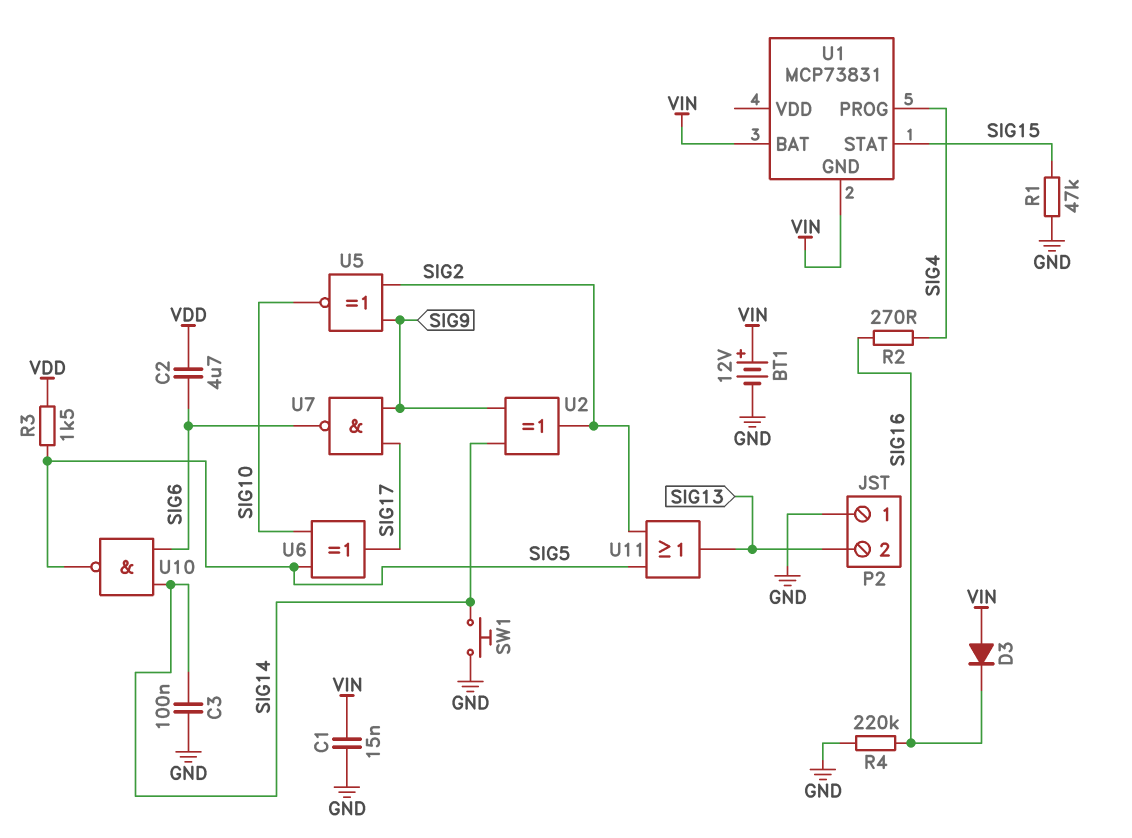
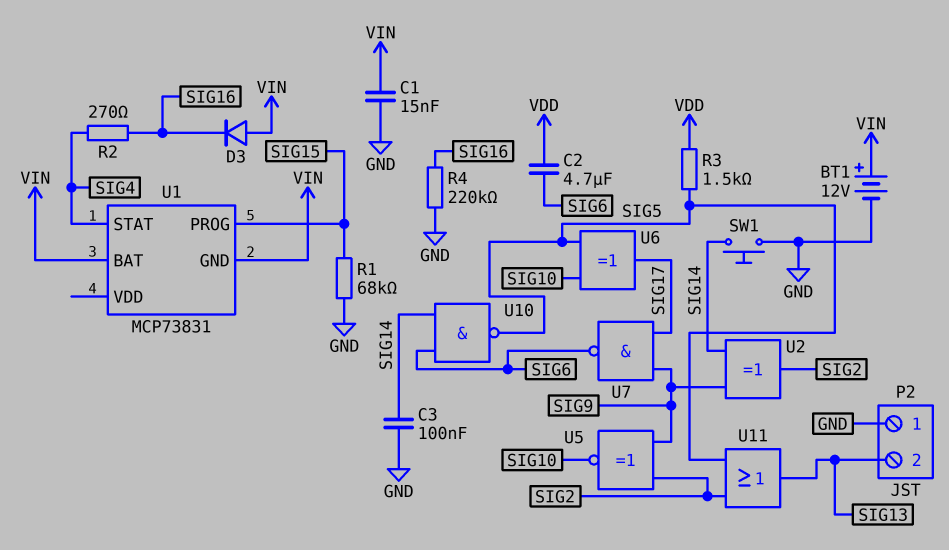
R1: 47k (GND, SIG15) -> 68k (GND, SIG15)
U1 pin PROG: SIG4 -> SIG15
U1 pin STAT: SIG15 -> SIG4

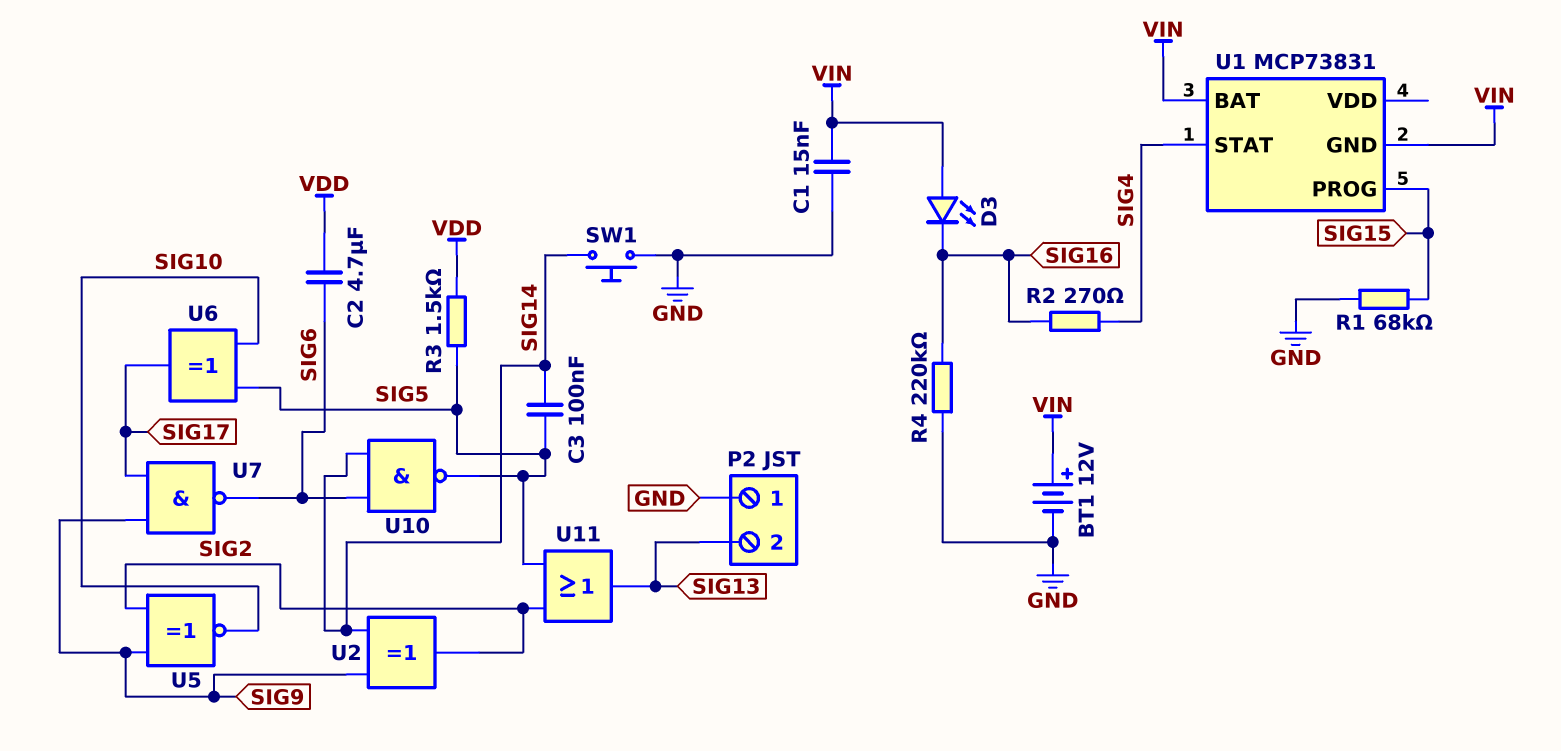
C3: 100nF (GND, SIG14) -> 100nF (SIG5, SIG14)
D3: diode (A VIN, K SIG16) -> LED (A VIN, K SIG16)

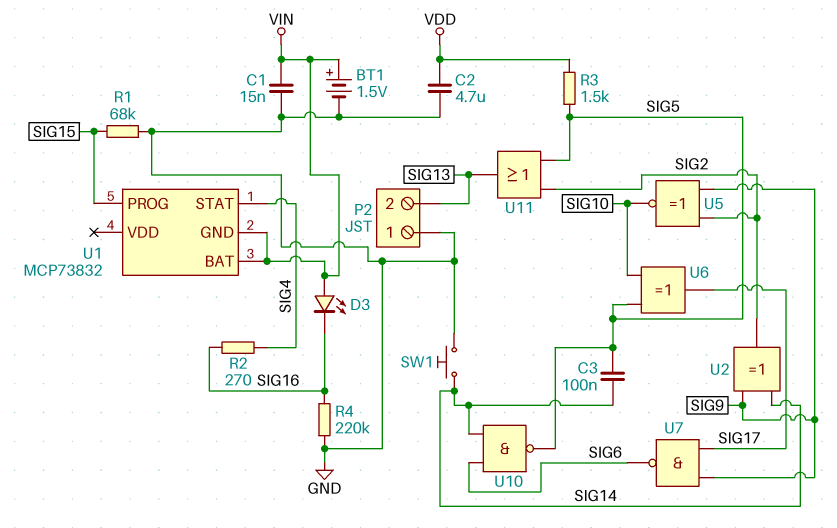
BT1: 12V (plus VIN, minus GND) -> 1.5V (plus VIN, minus GND)
C2: 4.7uF (SIG6, VDD) -> 4.7uF (GND, VDD)
U1: MCP73831 -> MCP73832

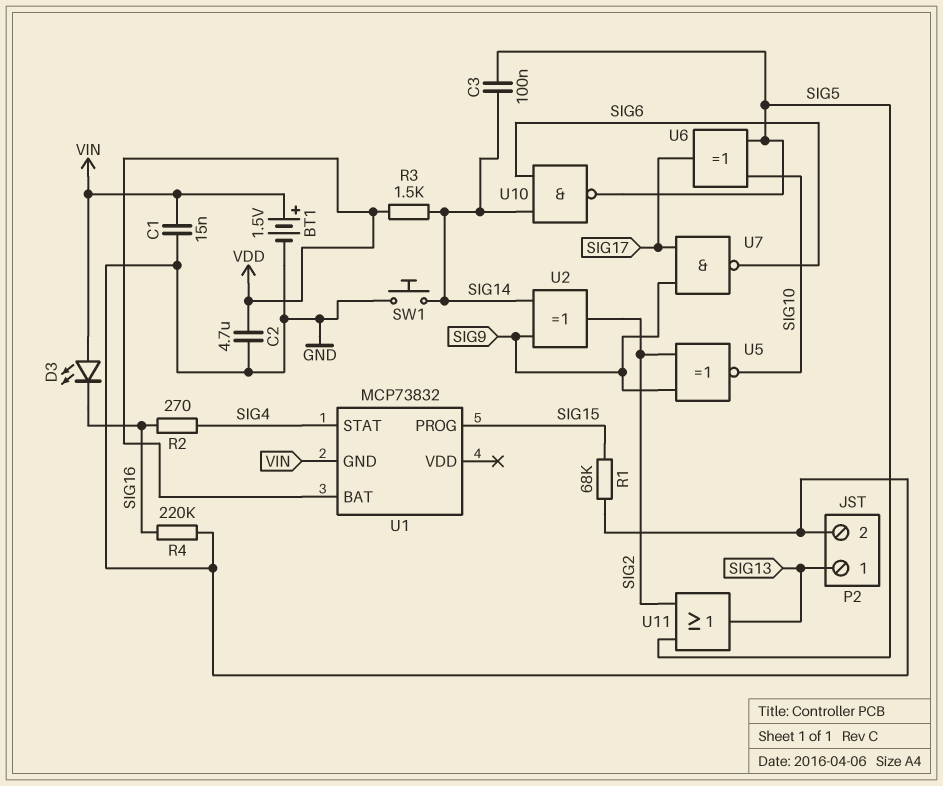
P2 pin 1: GND -> SIG13
P2 pin 2: SIG13 -> GND
R3: 1.5k (SIG5, VDD) -> 1.5k (SIG14, VDD)
U1 pin BAT: VIN -> VDD

